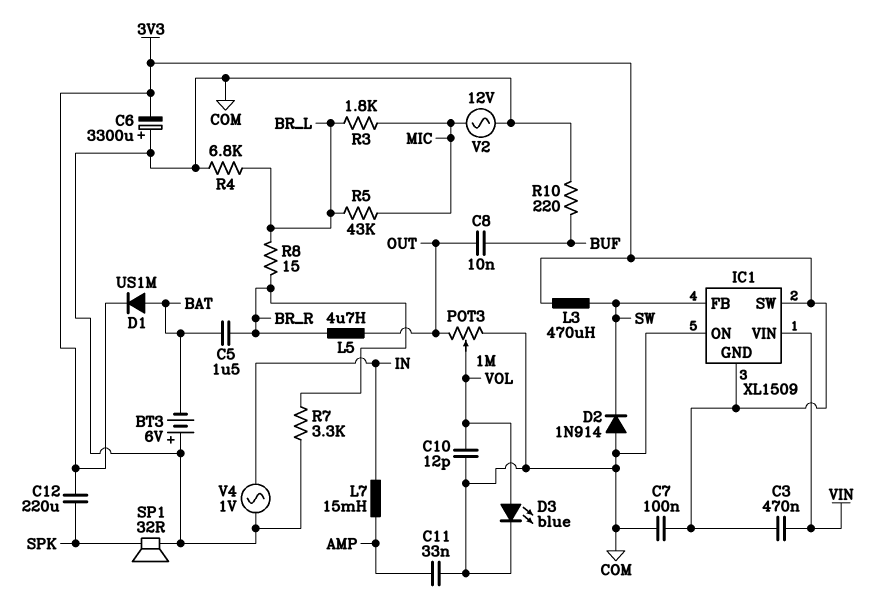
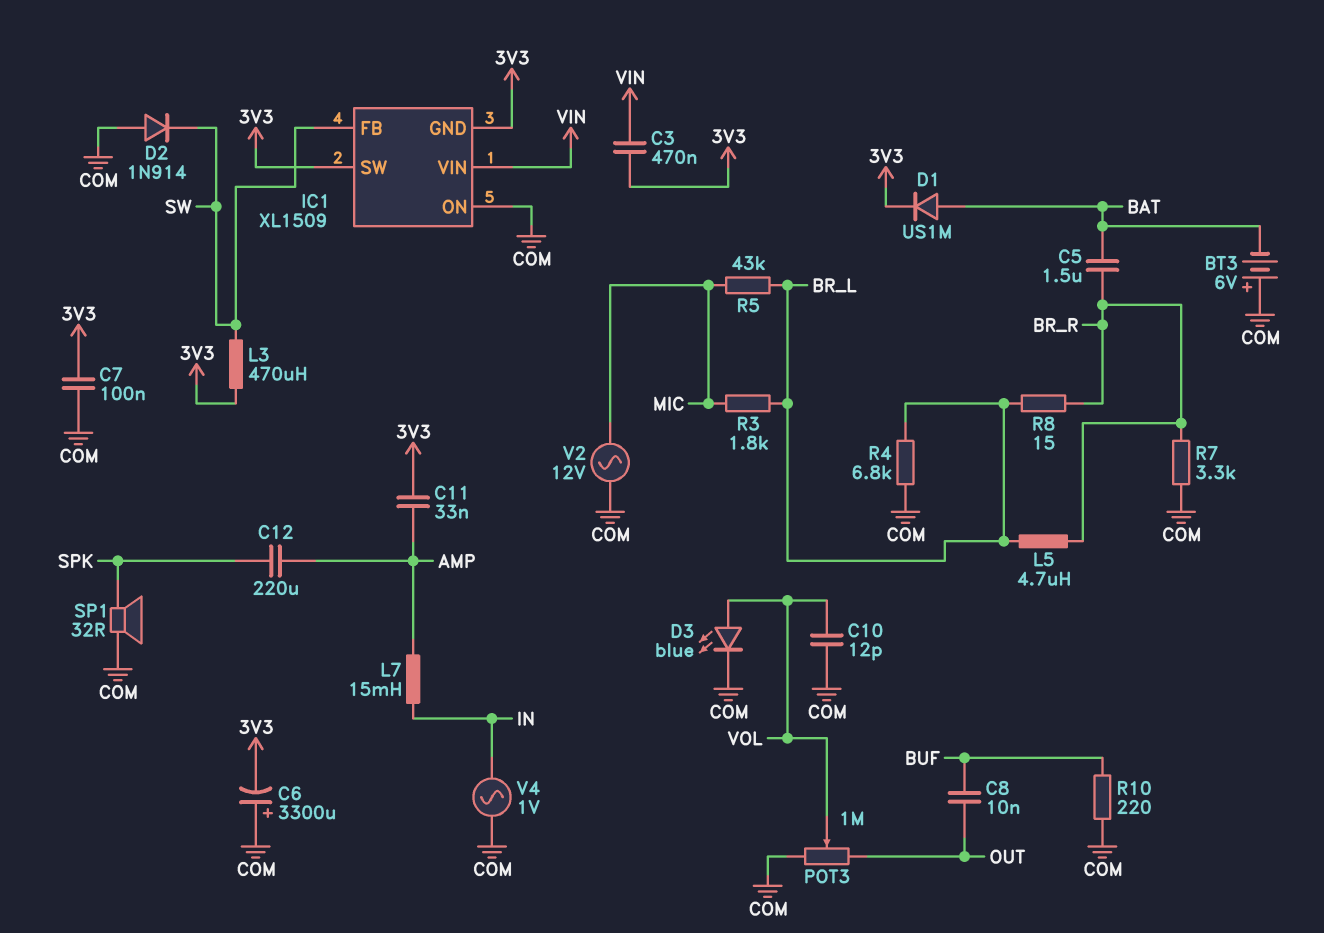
C11: 33nF (AMP, COM) -> 33nF (3V3, AMP)
C12: 220uF (3V3, SPK) -> 220uF (AMP, SPK)
L5: 4.7uH (BR_R, OUT) -> 4.7uH (BR_L, BR_R)

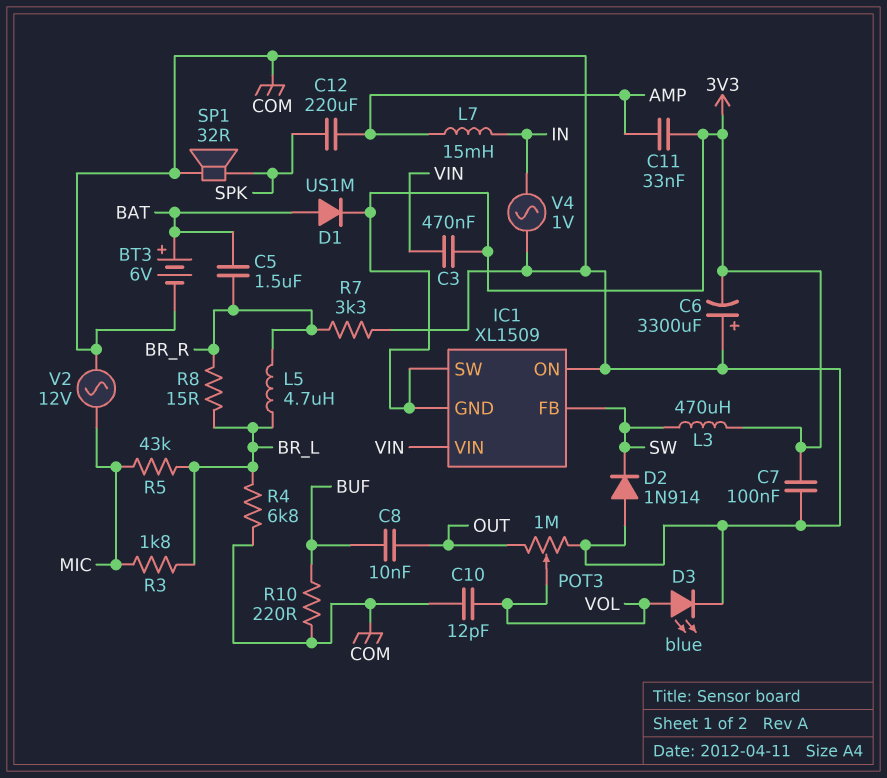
BT3: 6V (plus COM, minus BAT) -> 6V (plus BAT, minus COM)

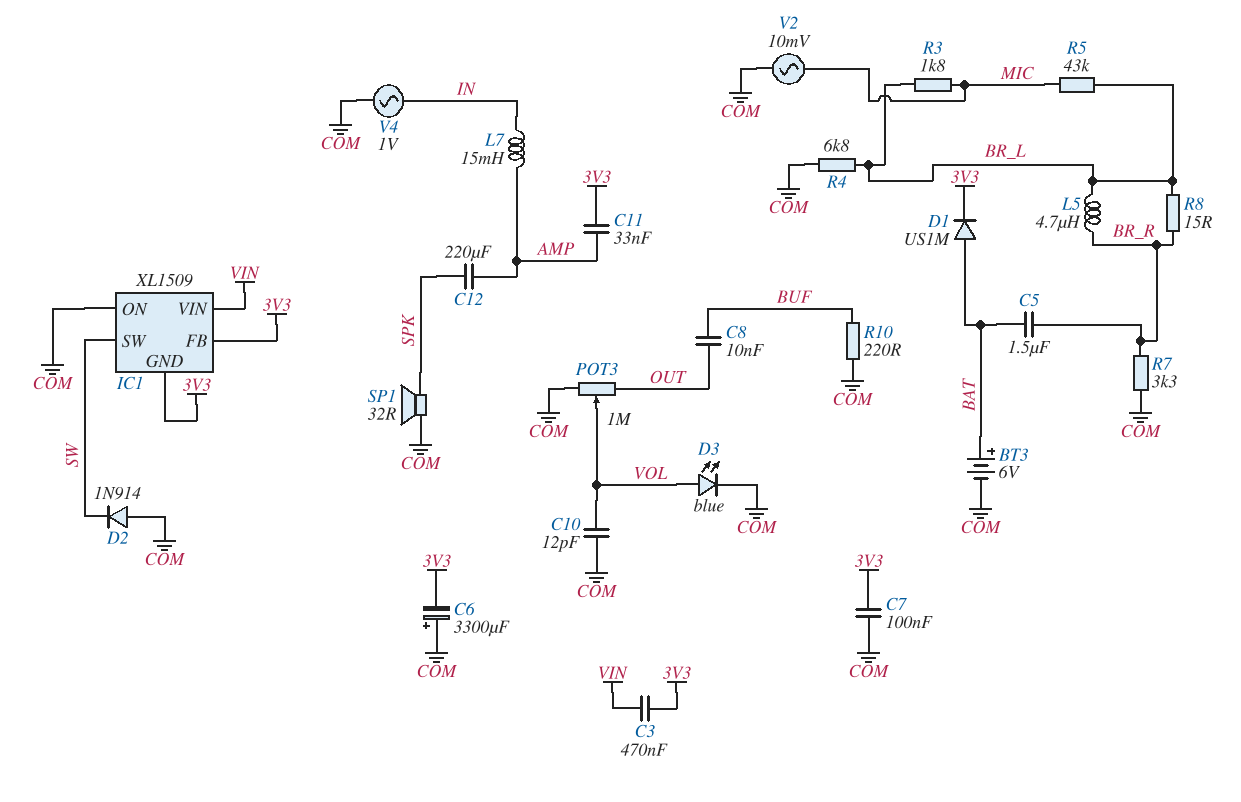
IC1 pin FB: SW -> 3V3
IC1 pin SW: 3V3 -> SW
L3: 470uH (3V3, SW) -> none
V2: AC 12V (COM, MIC) -> AC 10mV (COM, MIC)

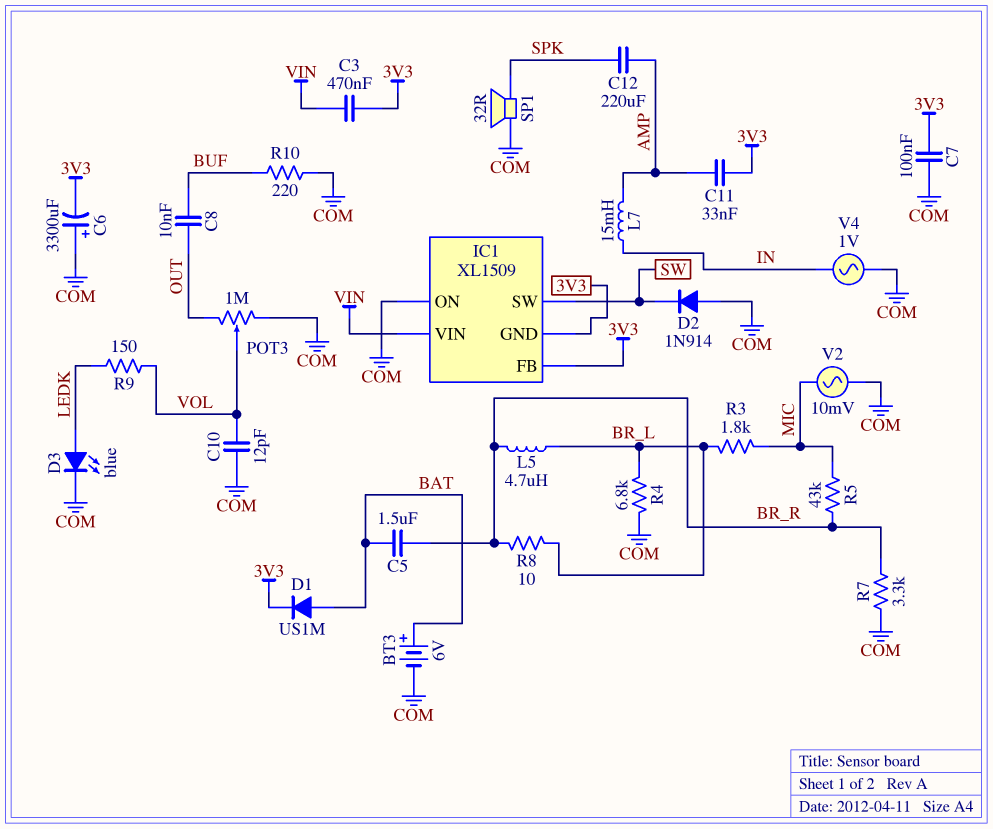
D3: LED blue (A VOL, K COM) -> LED blue (A LEDK, K COM)
R5: 43k (BR_L, MIC) -> 43k (BR_R, MIC)
R8: 15 (BR_L, BR_R) -> 10 (BR_L, BR_R)
R9: none -> 150 (LEDK, VOL)

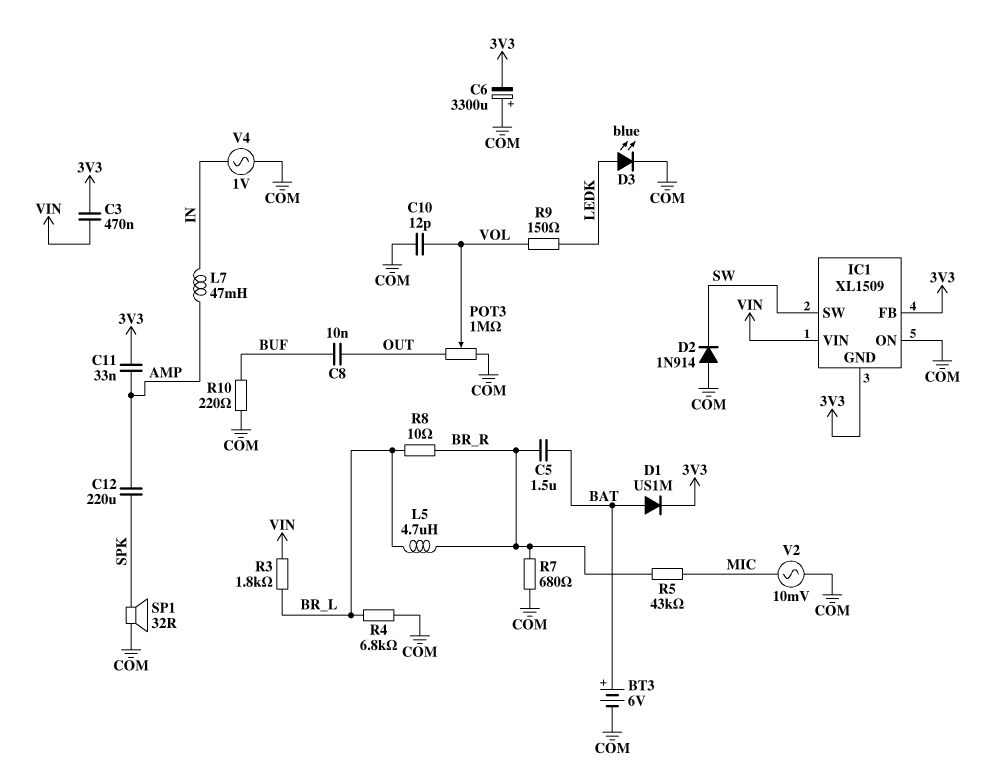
C7: 100nF (3V3, COM) -> none
L7: 15mH (AMP, IN) -> 47mH (AMP, IN)
R3: 1.8k (BR_L, MIC) -> 1.8k (BR_L, VIN)
R7: 3.3k (BR_R, COM) -> 680 (BR_R, COM)

